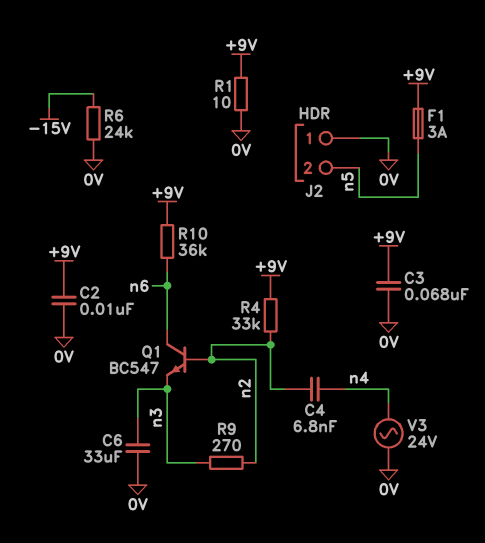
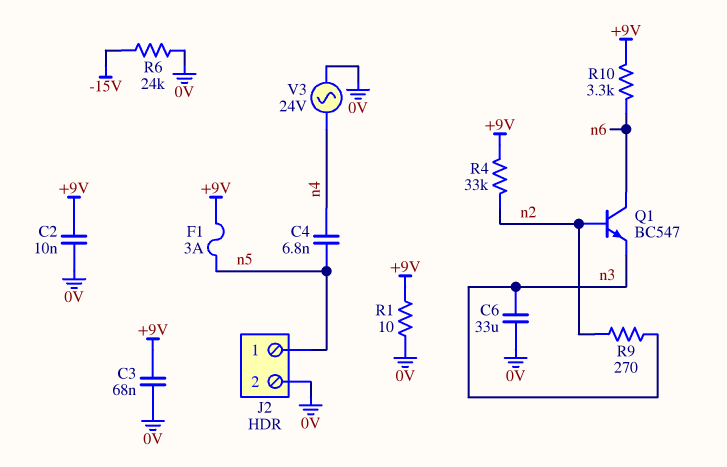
C4: 6.8nF (n2, n4) -> 6.8nF (n4, n5)
J2 pin 1: 0V -> n5
J2 pin 2: n5 -> 0V
R10: 36k (+9V, n6) -> 3.3k (+9V, n6)

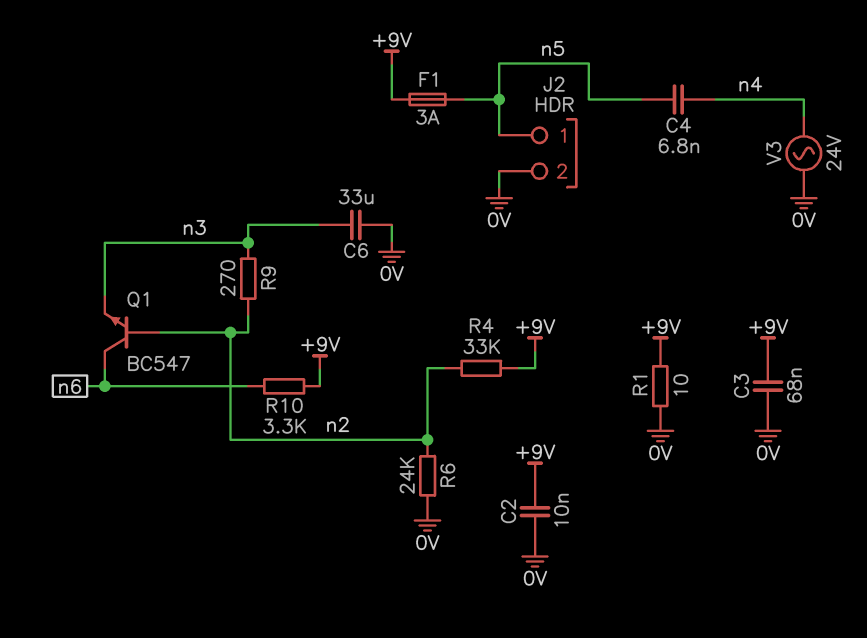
R6: 24k (-15V, 0V) -> 24k (0V, n2)

